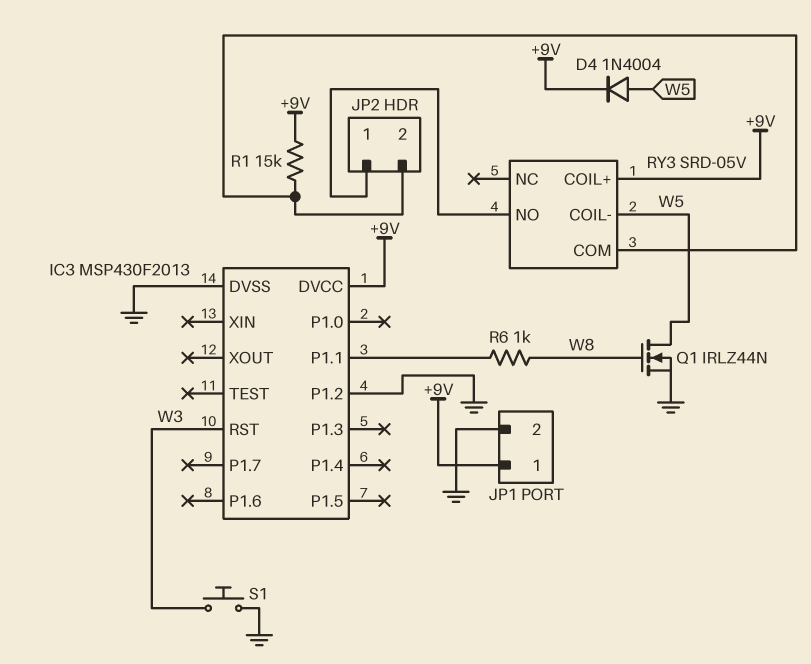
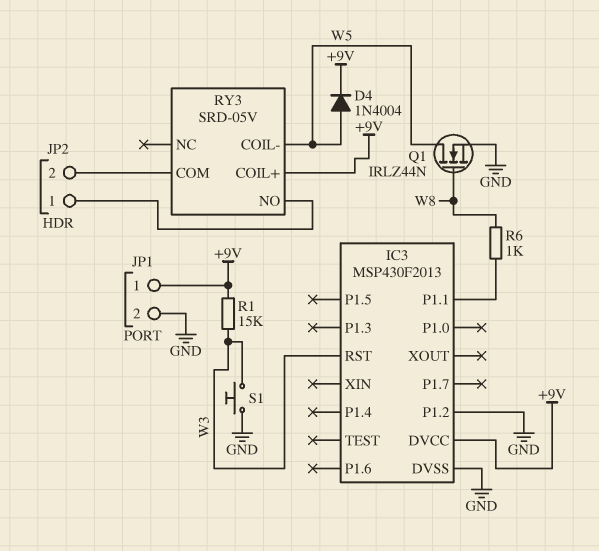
R1: 15k (+9V, JP2/2) -> 15k (+9V, W3)

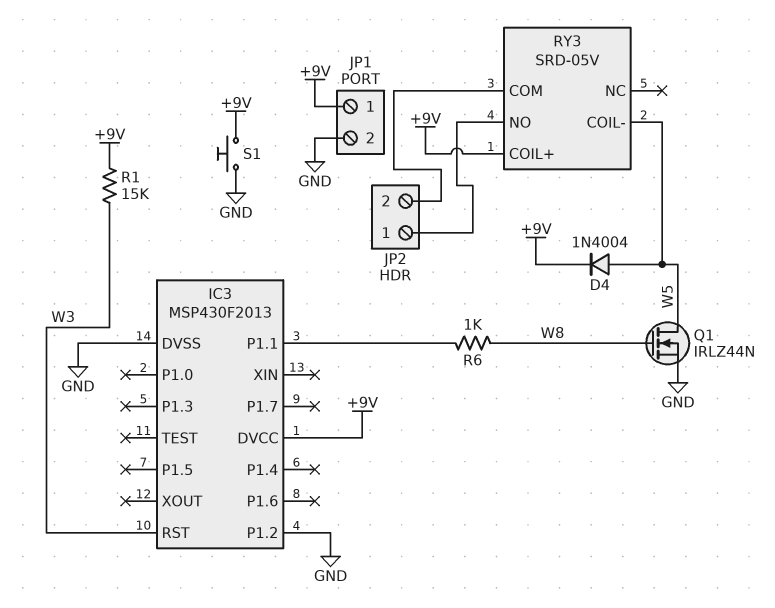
S1: button (GND, W3) -> button (+9V, GND)

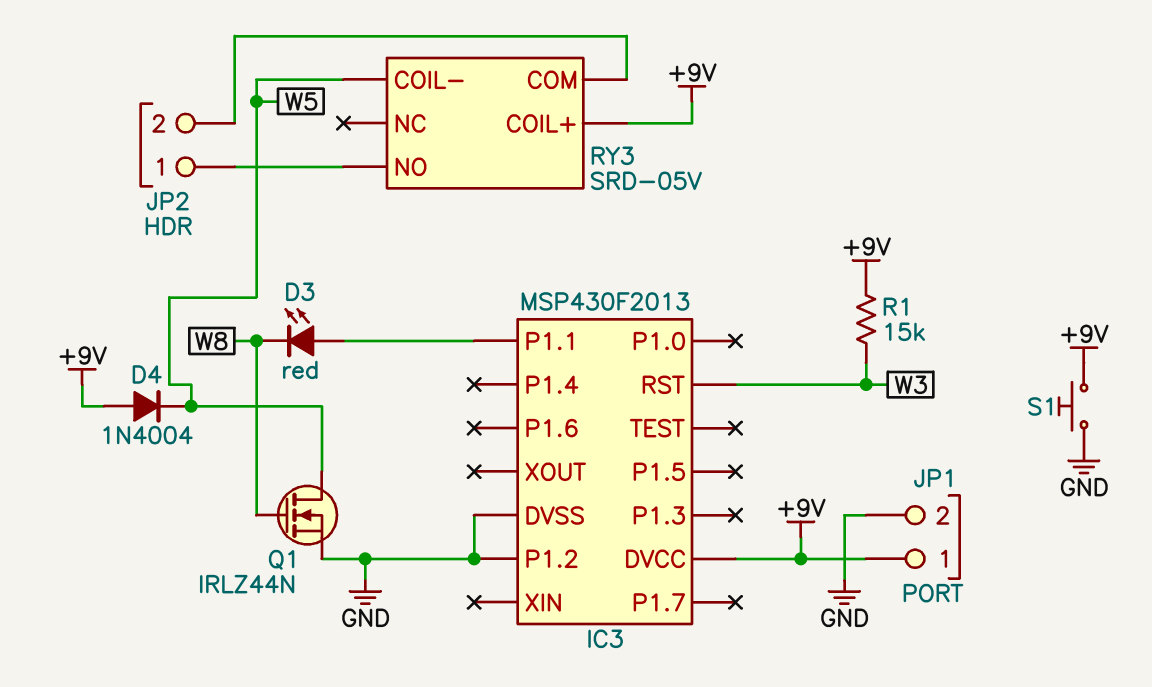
D3: none -> LED red (A IC3/P1.1, K W8)
D4: diode 1N4004 (A W5, K +9V) -> diode 1N4004 (A +9V, K W5)
R6: 1k (IC3/P1.1, W8) -> none

